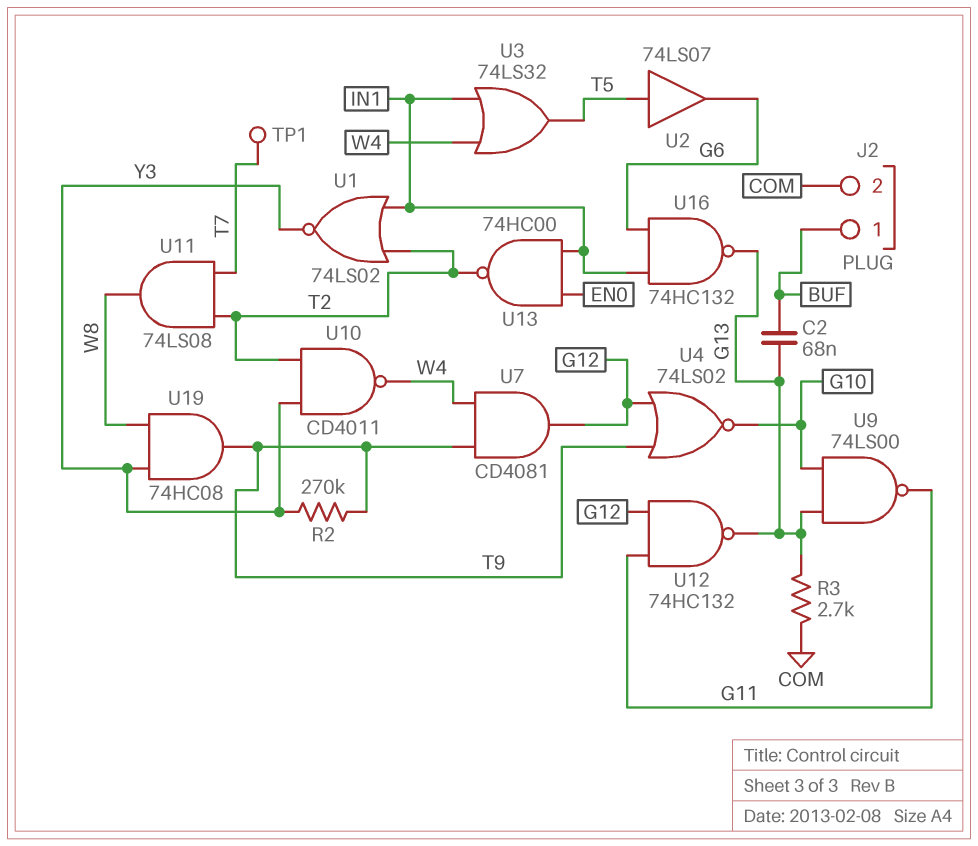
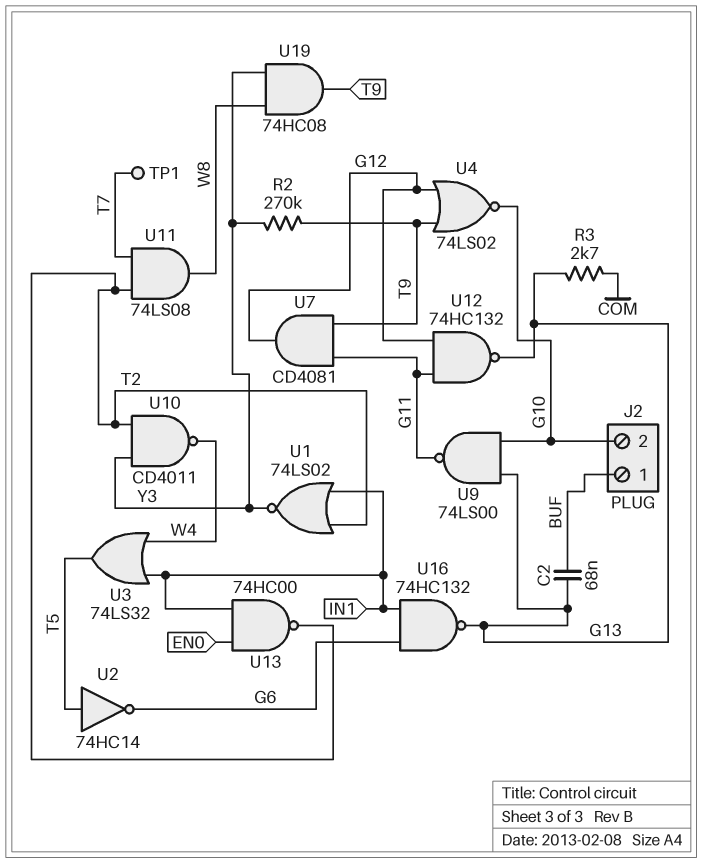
J2 pin 2: COM -> G10
U2: buffer 74LS07 (in T5, out G6) -> NOT 74HC14 (in T5, out G6)
U7: AND CD4081 (in T9, in W4, out G12) -> AND CD4081 (in G11, in T9, out G12)

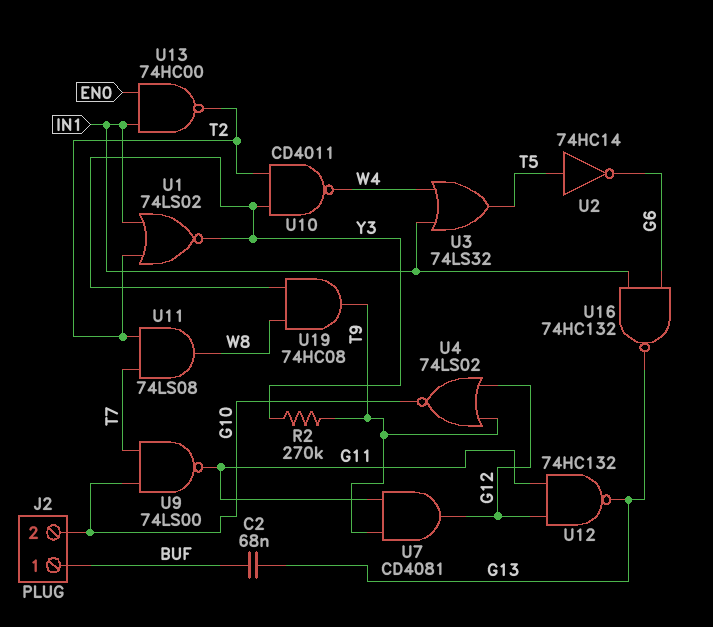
R3: 2.7k (COM, G13) -> none
TP1: test point (T7) -> none
U9: NAND 74LS00 (in G10, in G13, out G11) -> NAND 74LS00 (in G10, in T7, out G11)

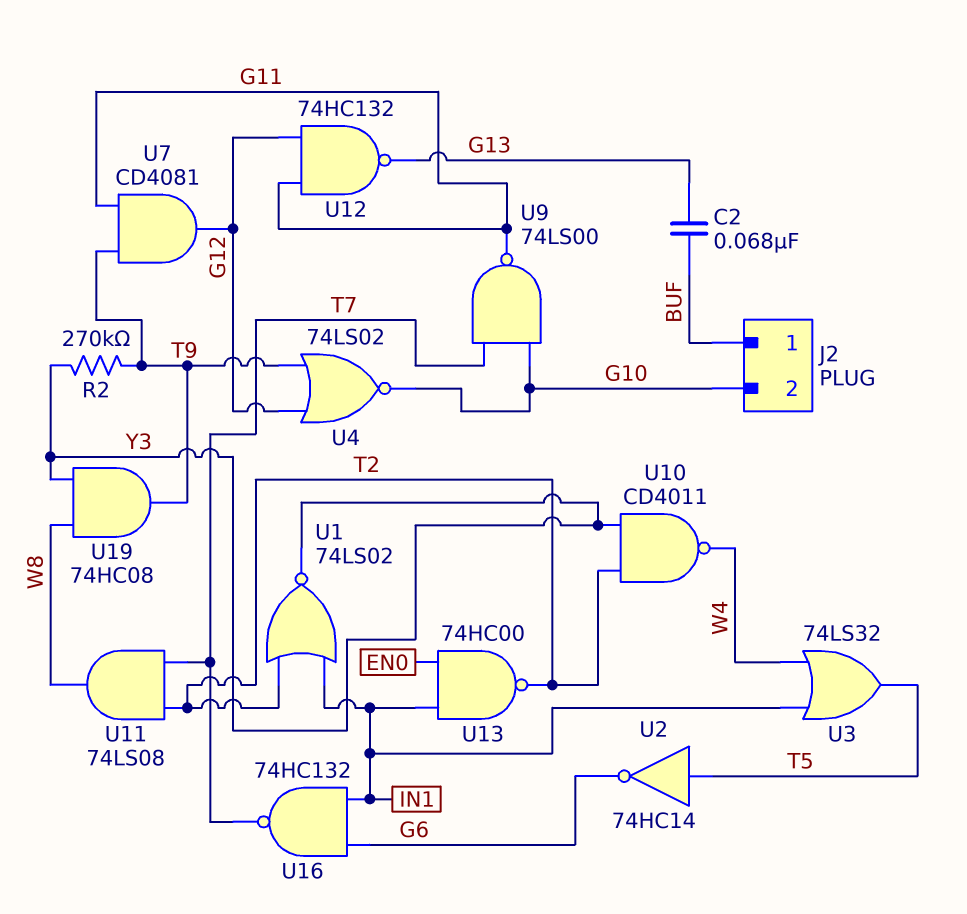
U16: NAND 74HC132 (in G6, in IN1, out G13) -> NAND 74HC132 (in G6, in IN1, out T7)

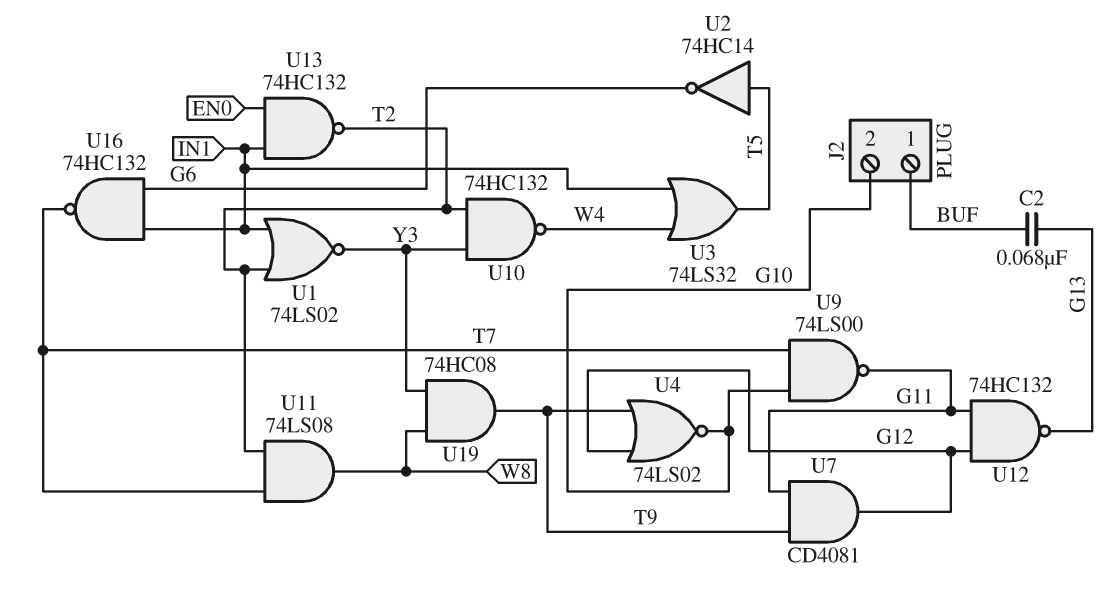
R2: 270k (T9, Y3) -> none
U10: NAND CD4011 (in T2, in Y3, out W4) -> NAND 74HC132 (in T2, in Y3, out W4)
U13: NAND 74HC00 (in EN0, in IN1, out T2) -> NAND 74HC132 (in EN0, in IN1, out T2)

